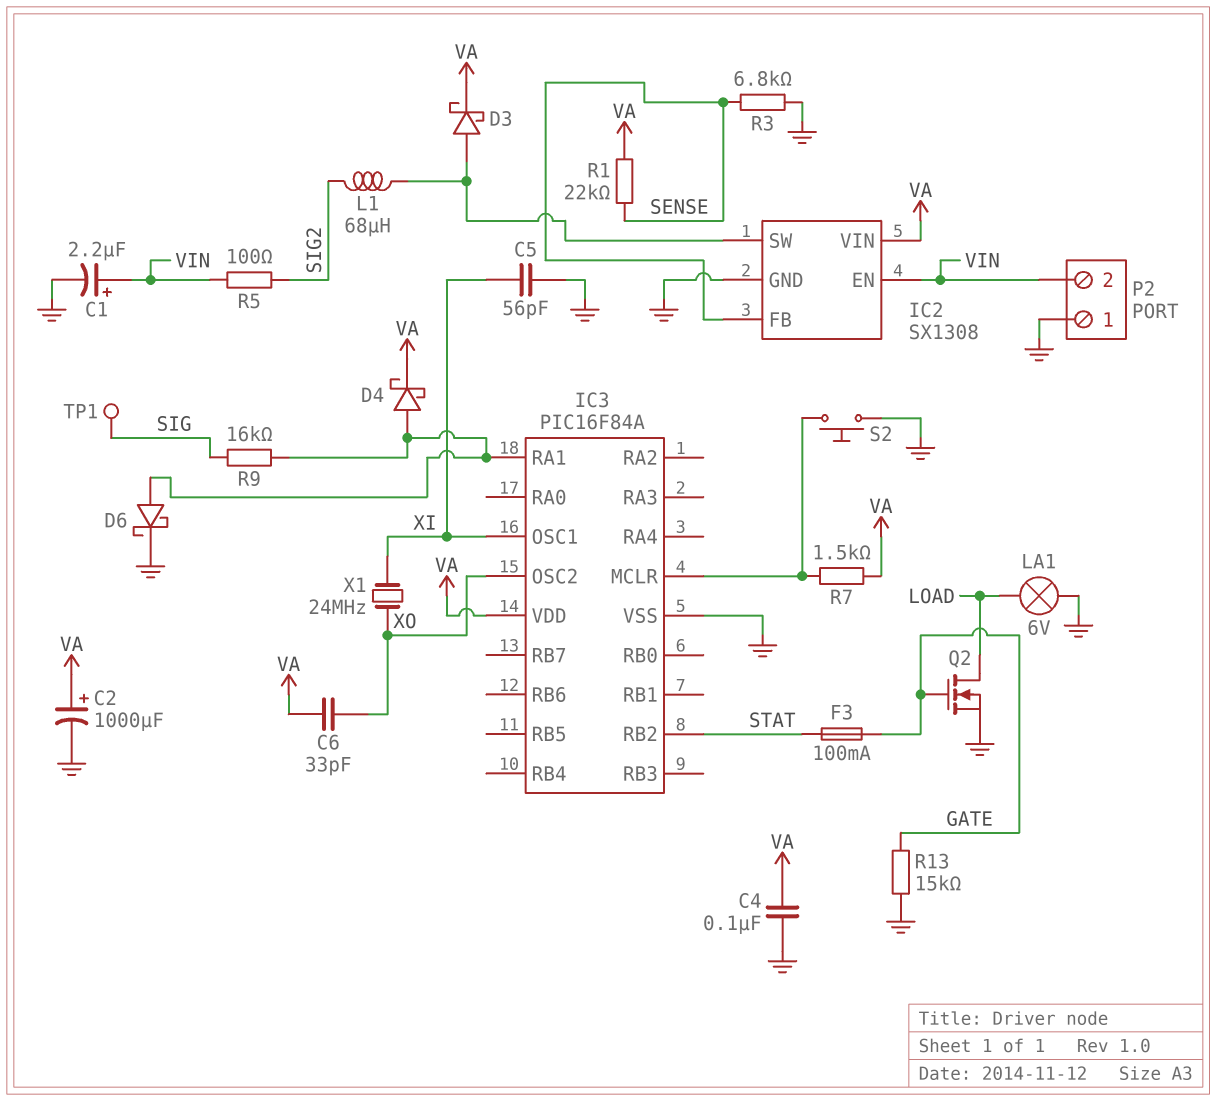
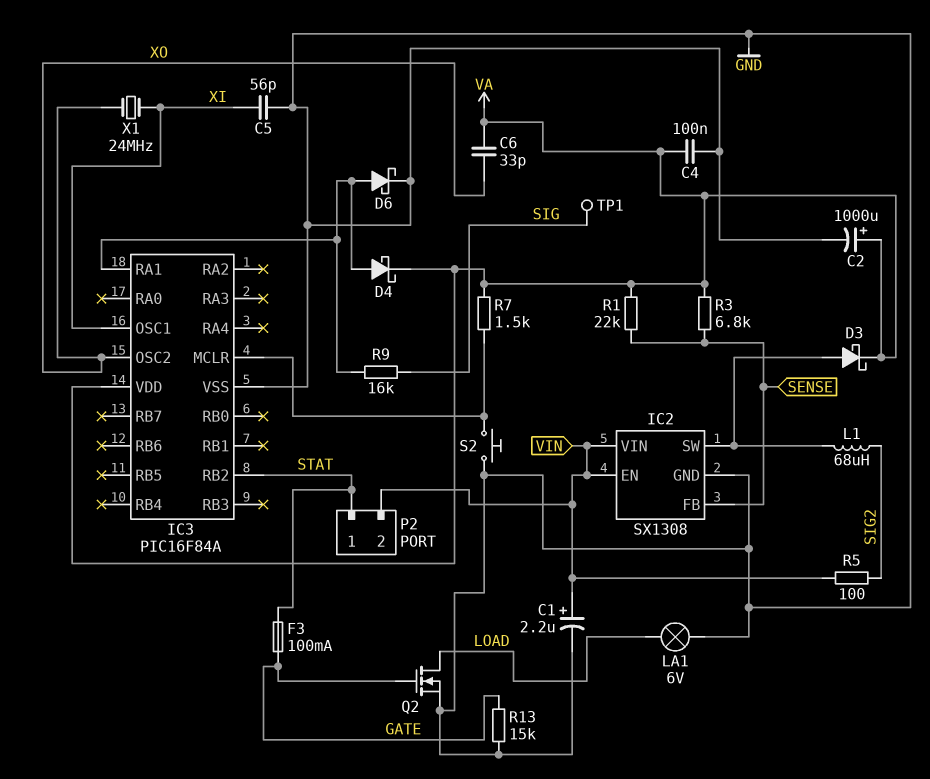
IC2 pin VIN: VA -> VIN
P2 pin 1: GND -> STAT
R3: 6.8k (GND, SENSE) -> 6.8k (SENSE, VA)

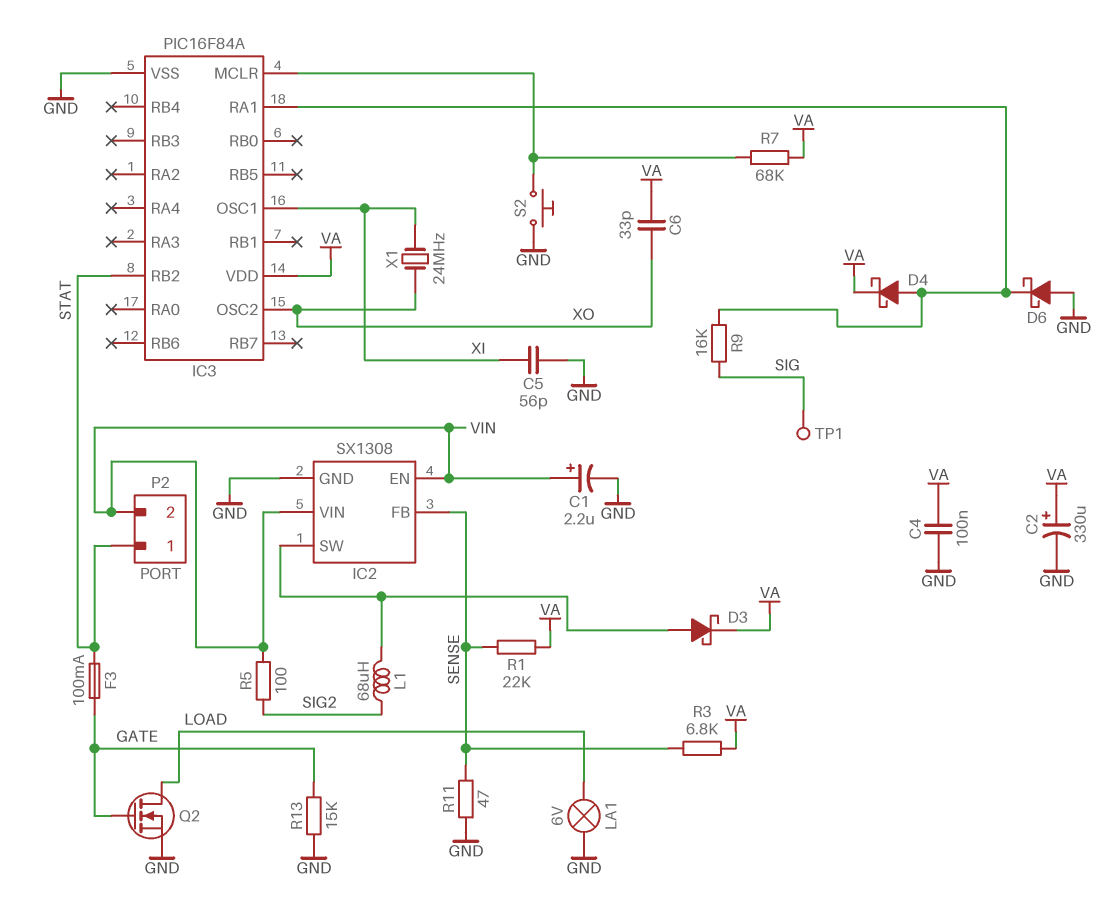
C2: 1000uF (plus VA, minus GND) -> 330uF (plus VA, minus GND)
D6: schottky (A IC3/RA1, K GND) -> schottky (A GND, K IC3/RA1)
R7: 1.5k (IC3/MCLR, VA) -> 68k (IC3/MCLR, VA)
R11: none -> 47 (GND, SENSE)

